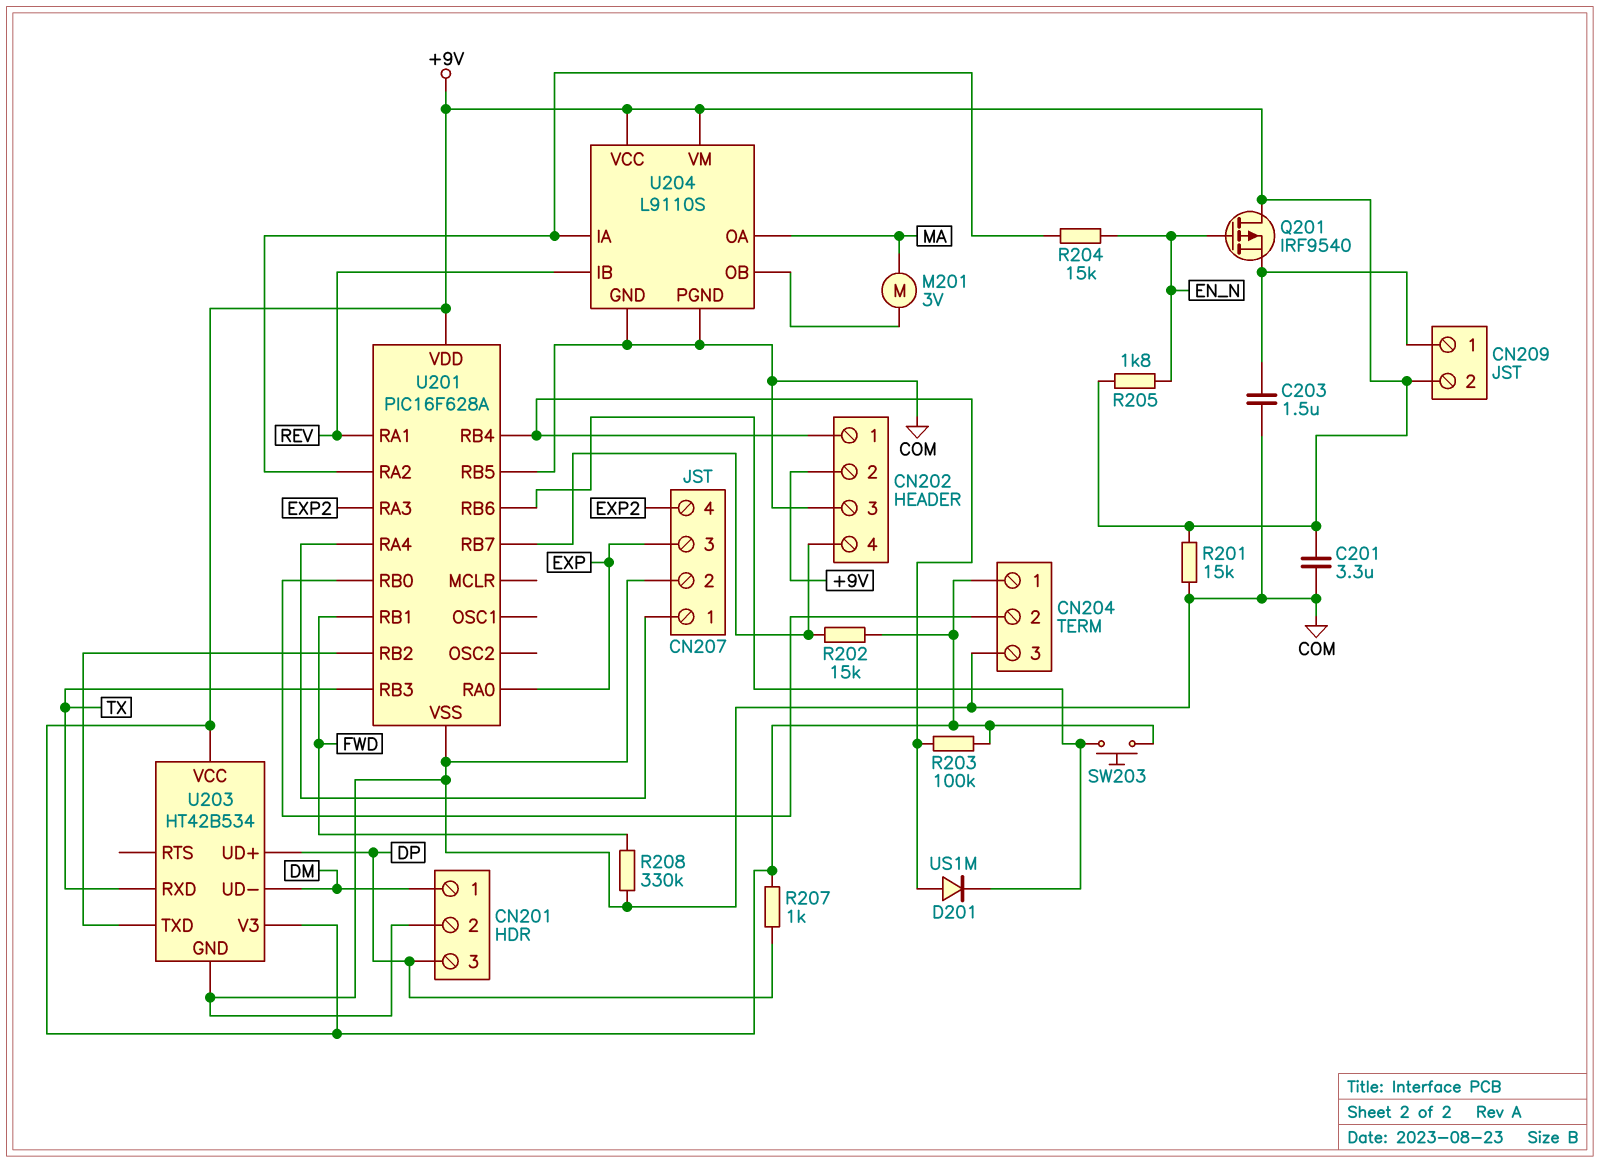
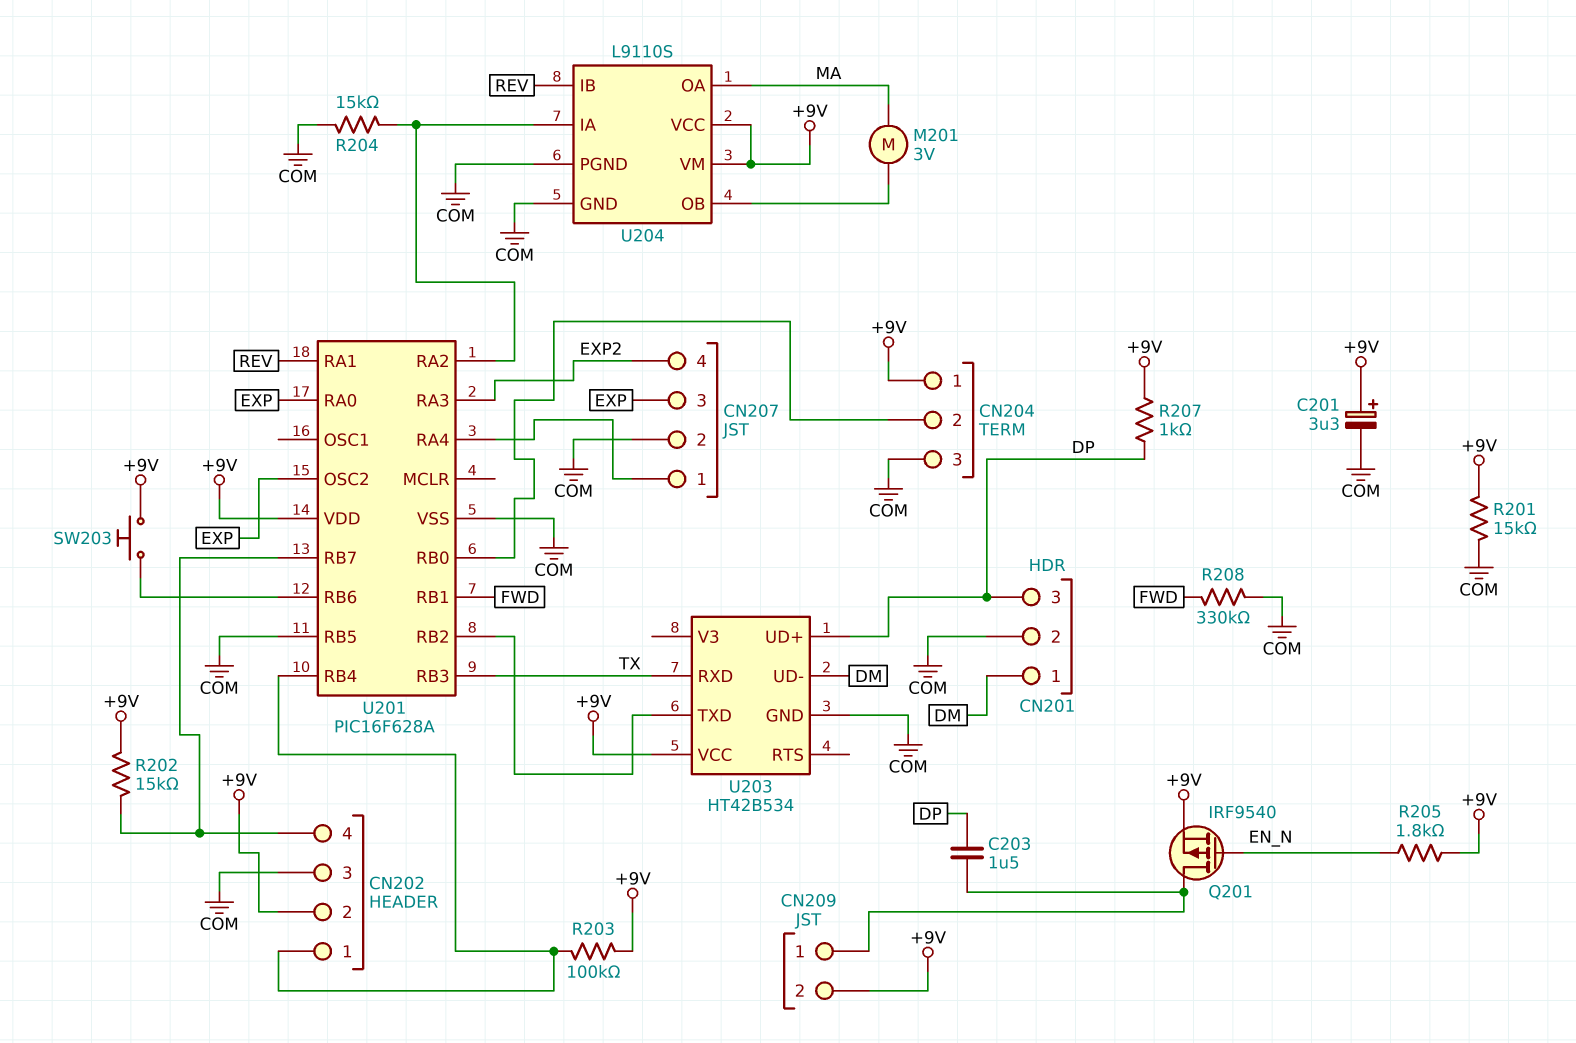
C201: 3.3uF (+9V, COM) -> 3.3uF (plus +9V, minus COM)
C203: 1.5uF (CN209/1, COM) -> 1.5uF (CN209/1, DP)
D201: diode US1M (A CN202/1, K U201/RB6) -> none
Q201: PMOS IRF9540 (G EN_N, D +9V, S CN209/1) -> PMOS IRF9540 (G EN_N, D CN209/1, S +9V)
R204: 15k (EN_N, U201/RA2) -> 15k (COM, U201/RA2)
U201 pin OSC2: none -> EXP
U203 pin V3: +9V -> none

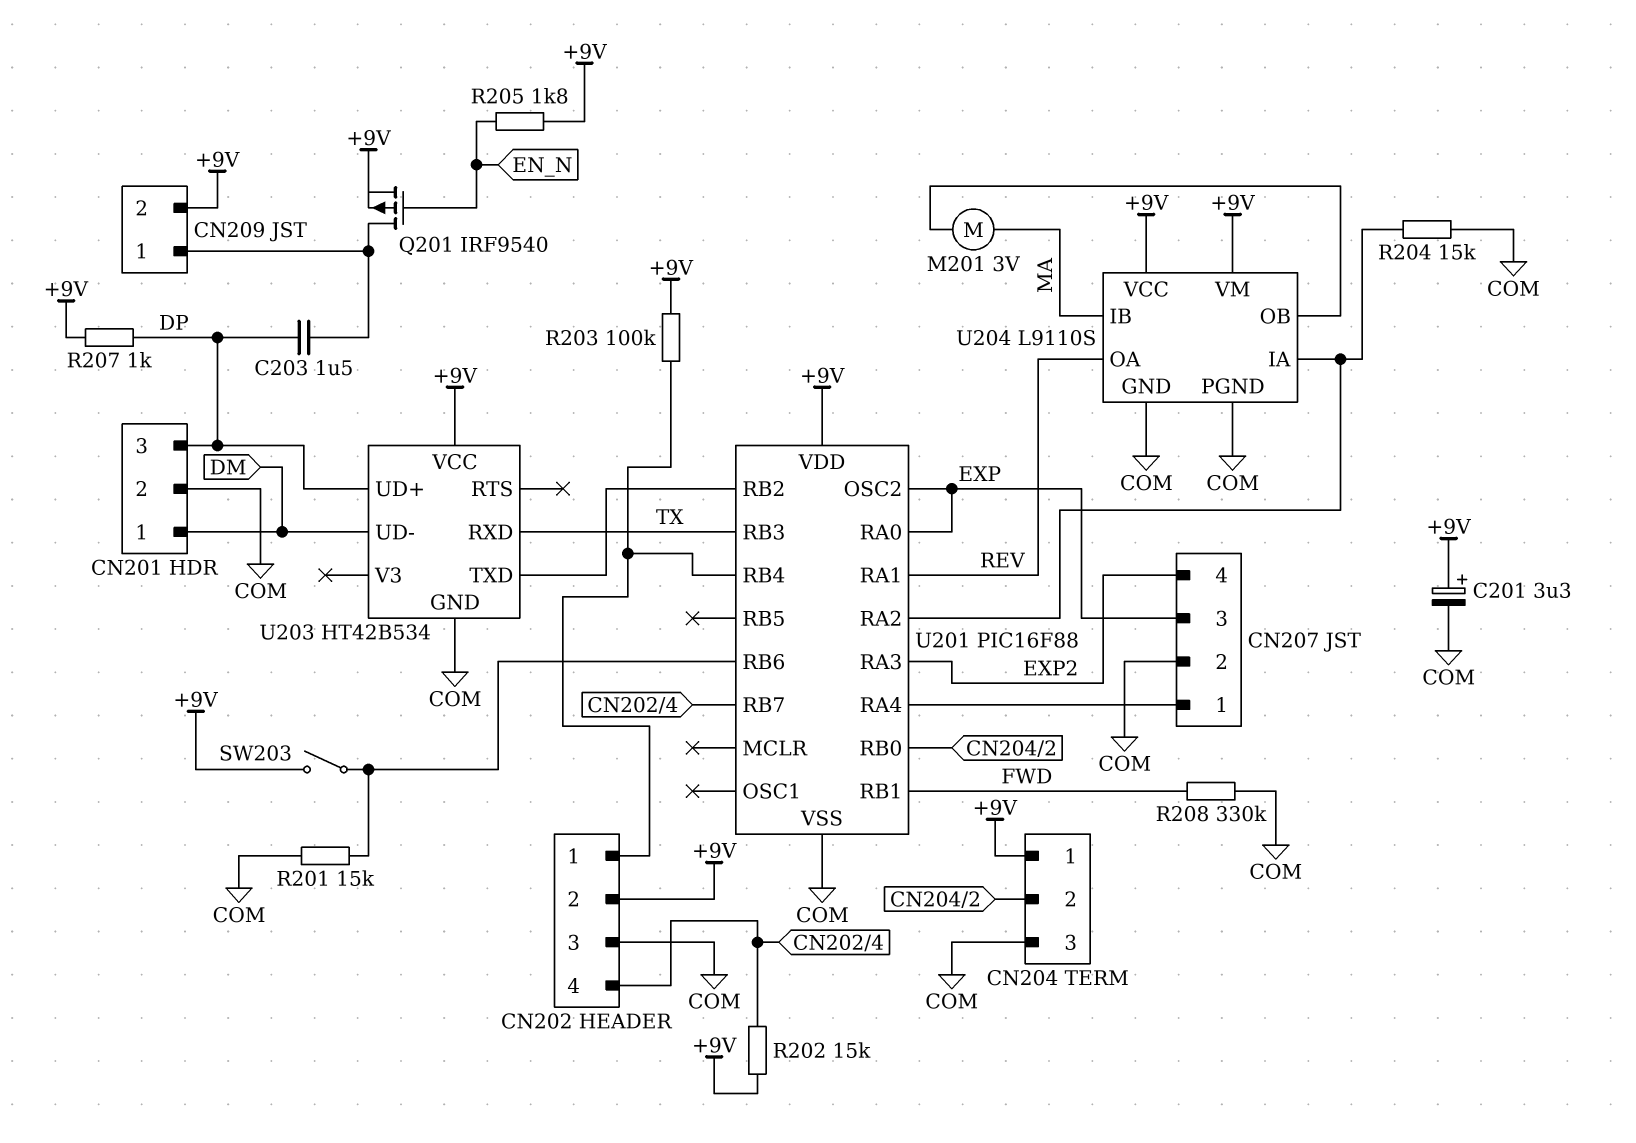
R201: 15k (+9V, COM) -> 15k (COM, U201/RB6)
SW203: button (+9V, U201/RB6) -> switch (+9V, U201/RB6)
U201: PIC16F628A -> PIC16F88
U201 pin RB5: COM -> none
U204 pin IB: REV -> MA
U204 pin OA: MA -> REV

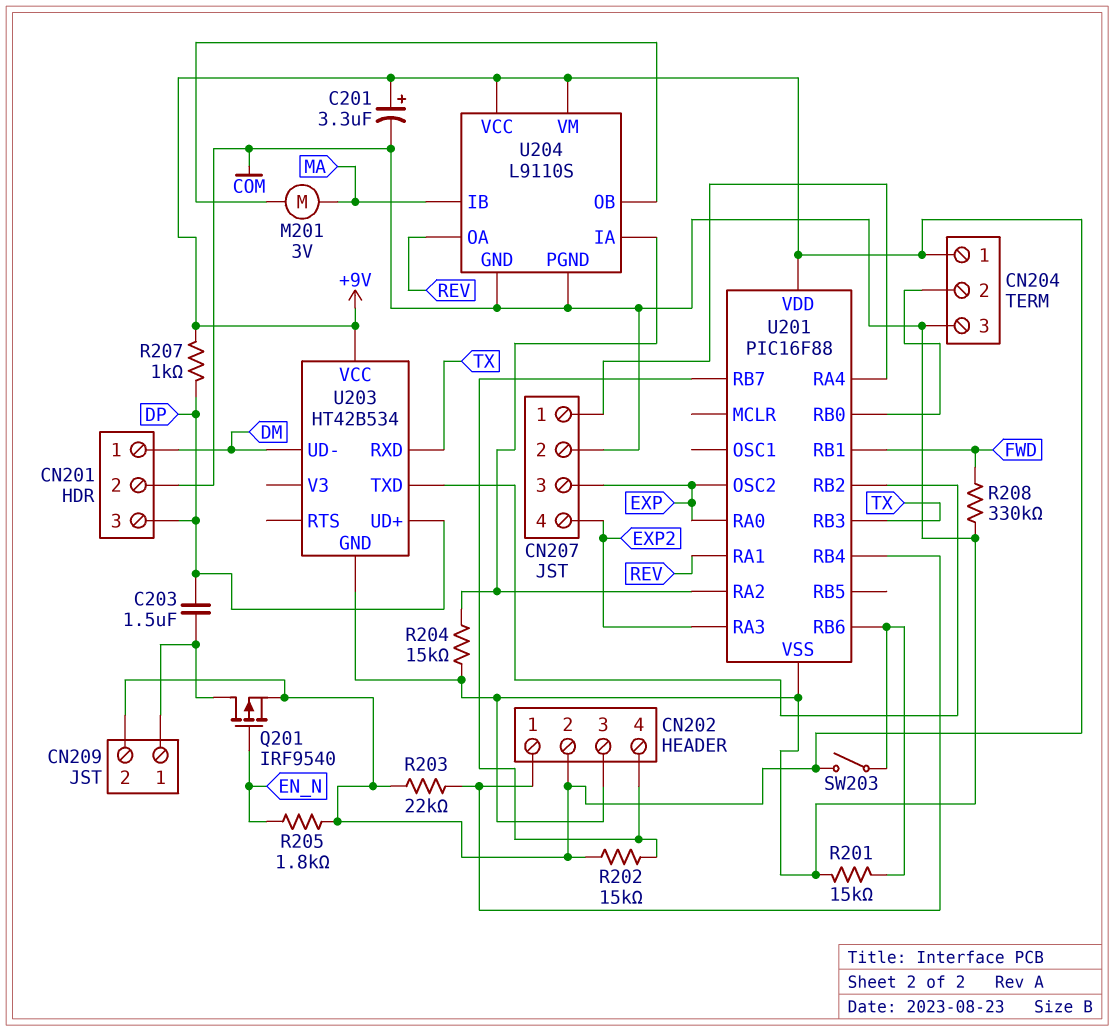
R203: 100k (+9V, CN202/1) -> 22k (+9V, CN202/1)

